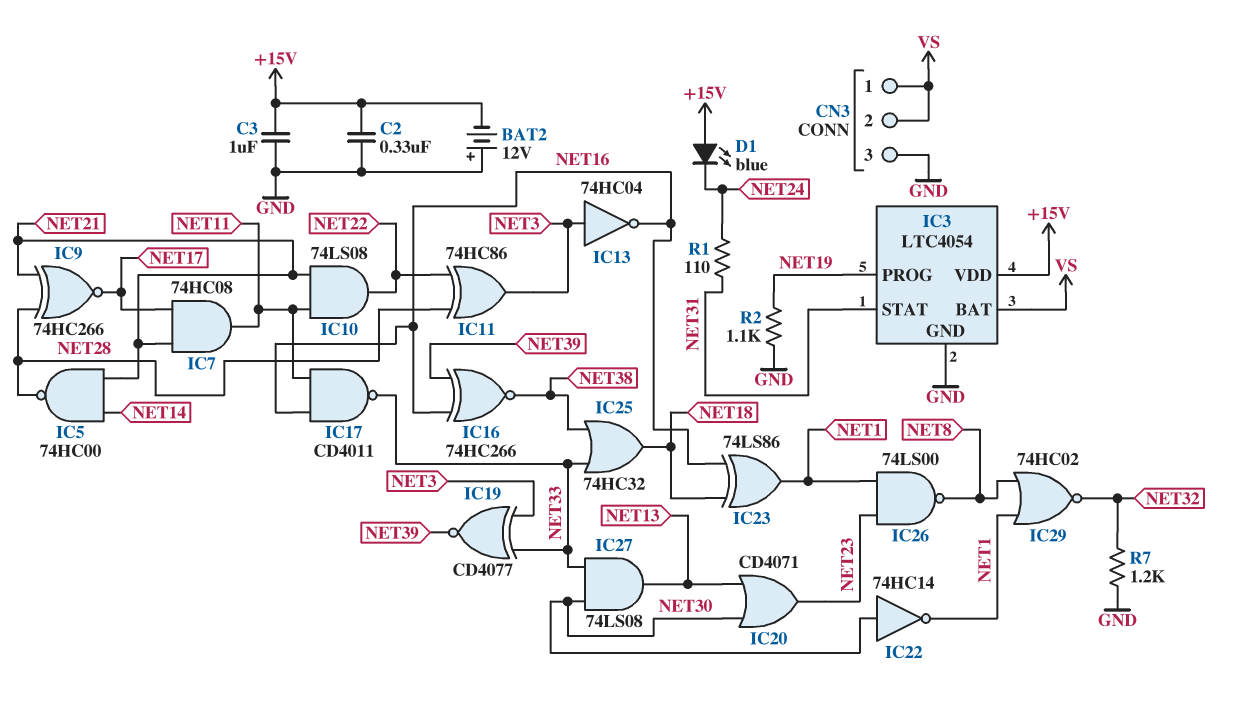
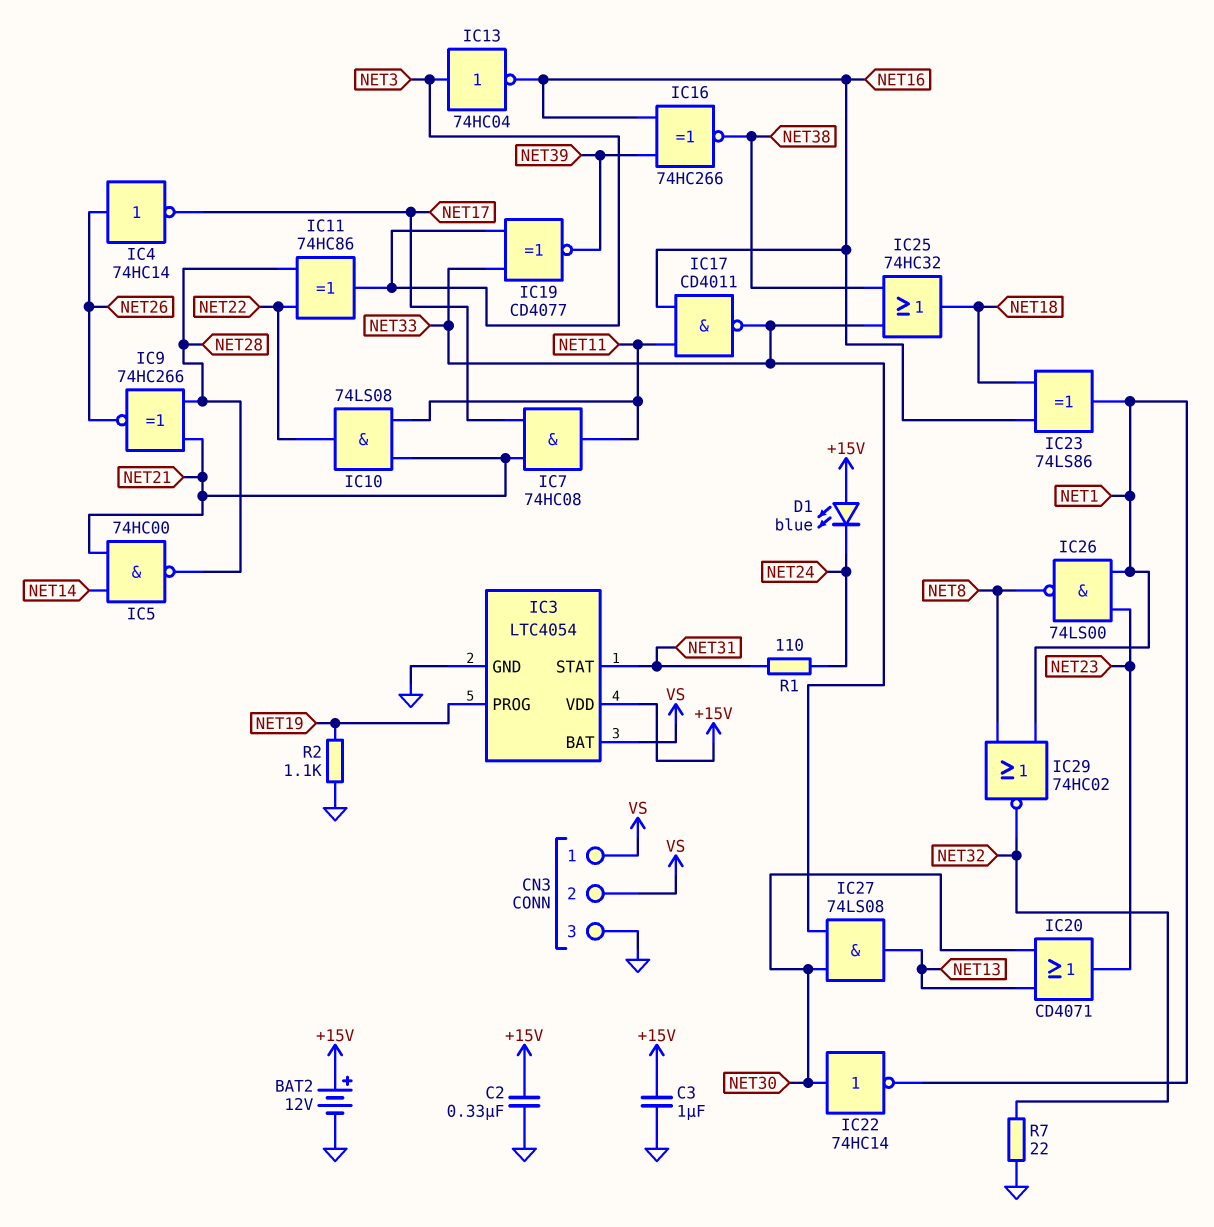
BAT2: 12V (plus GND, minus +15V) -> 12V (plus +15V, minus GND)
IC4: none -> NOT 74HC14 (in NET26, out NET17)
IC9: XNOR 74HC266 (in NET21, in NET28, out NET17) -> XNOR 74HC266 (in NET21, in NET28, out NET26)
R7: 1.2k (GND, NET32) -> 22 (GND, NET32)

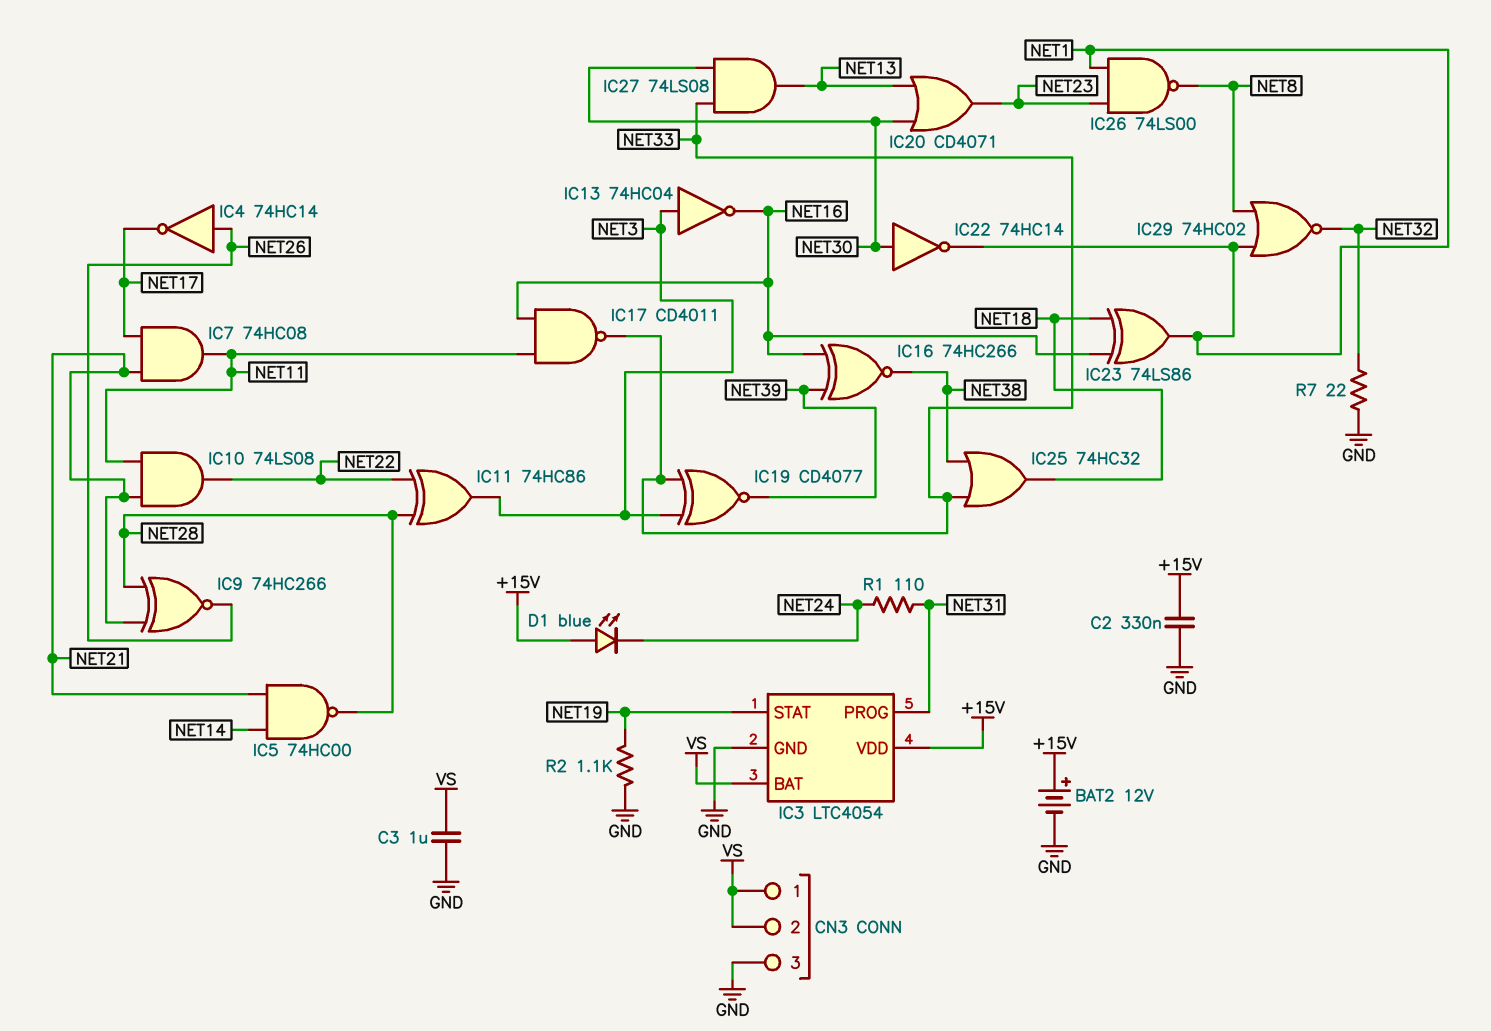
C3: 1uF (+15V, GND) -> 1uF (GND, VS)
IC3 pin PROG: NET19 -> NET31
IC3 pin STAT: NET31 -> NET19

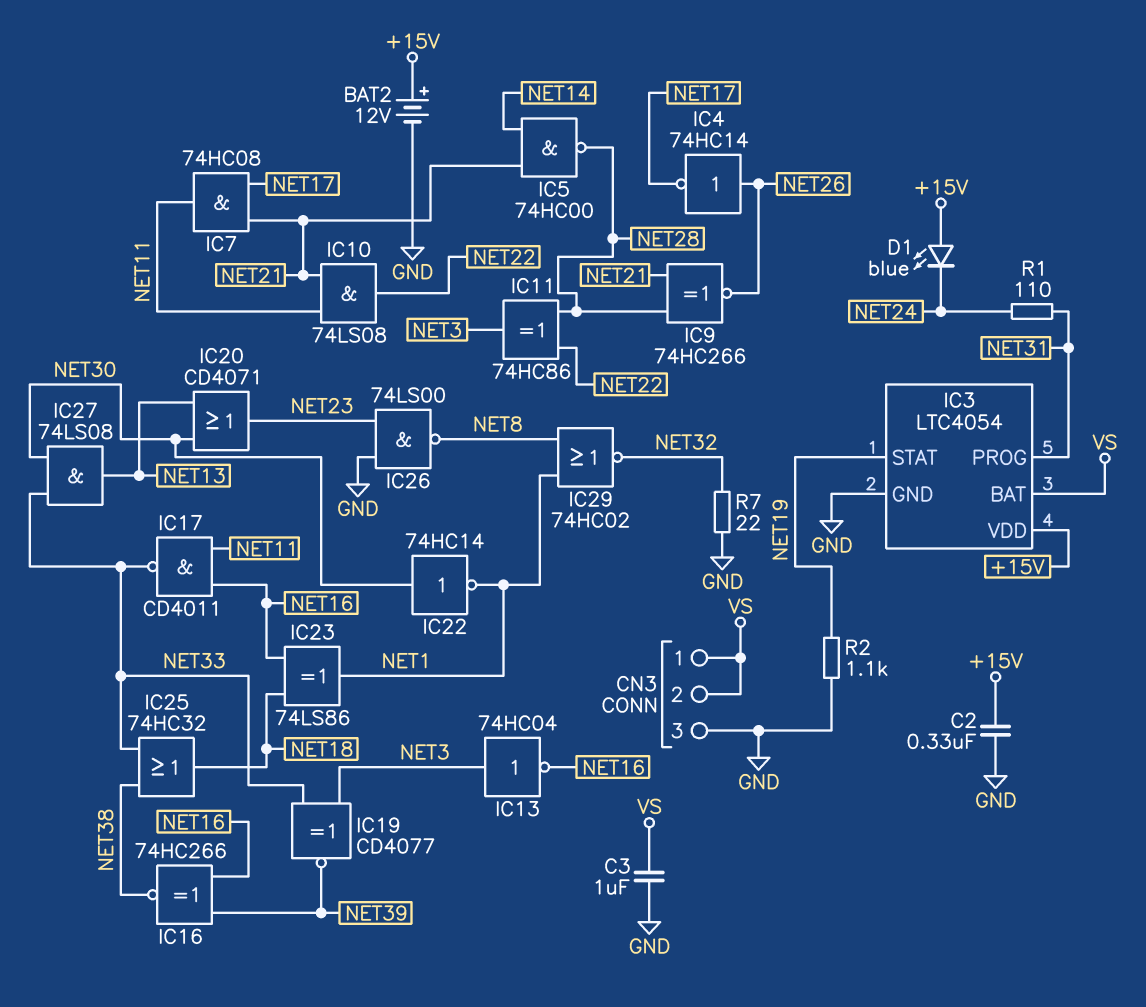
IC26: NAND 74LS00 (in NET1, in NET23, out NET8) -> NAND 74LS00 (in GND, in NET23, out NET8)

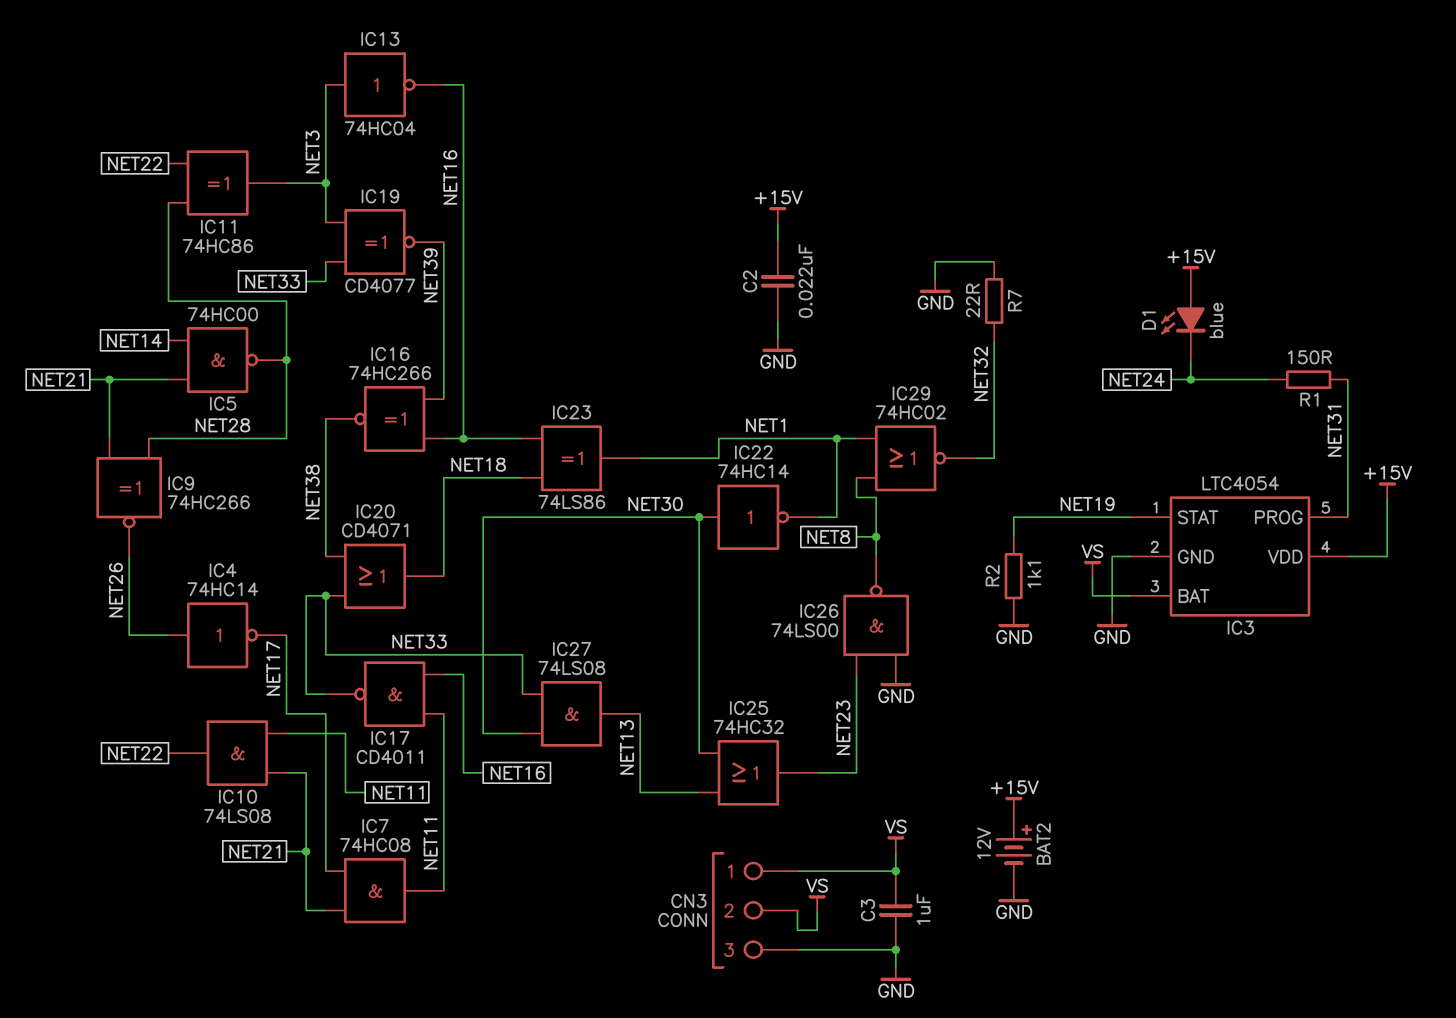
C2: 330nF (+15V, GND) -> 22nF (+15V, GND)
IC20: OR CD4071 (in NET13, in NET30, out NET23) -> OR CD4071 (in NET33, in NET38, out NET18)
IC25: OR 74HC32 (in NET33, in NET38, out NET18) -> OR 74HC32 (in NET13, in NET30, out NET23)
R1: 110 (NET24, NET31) -> 150 (NET24, NET31)

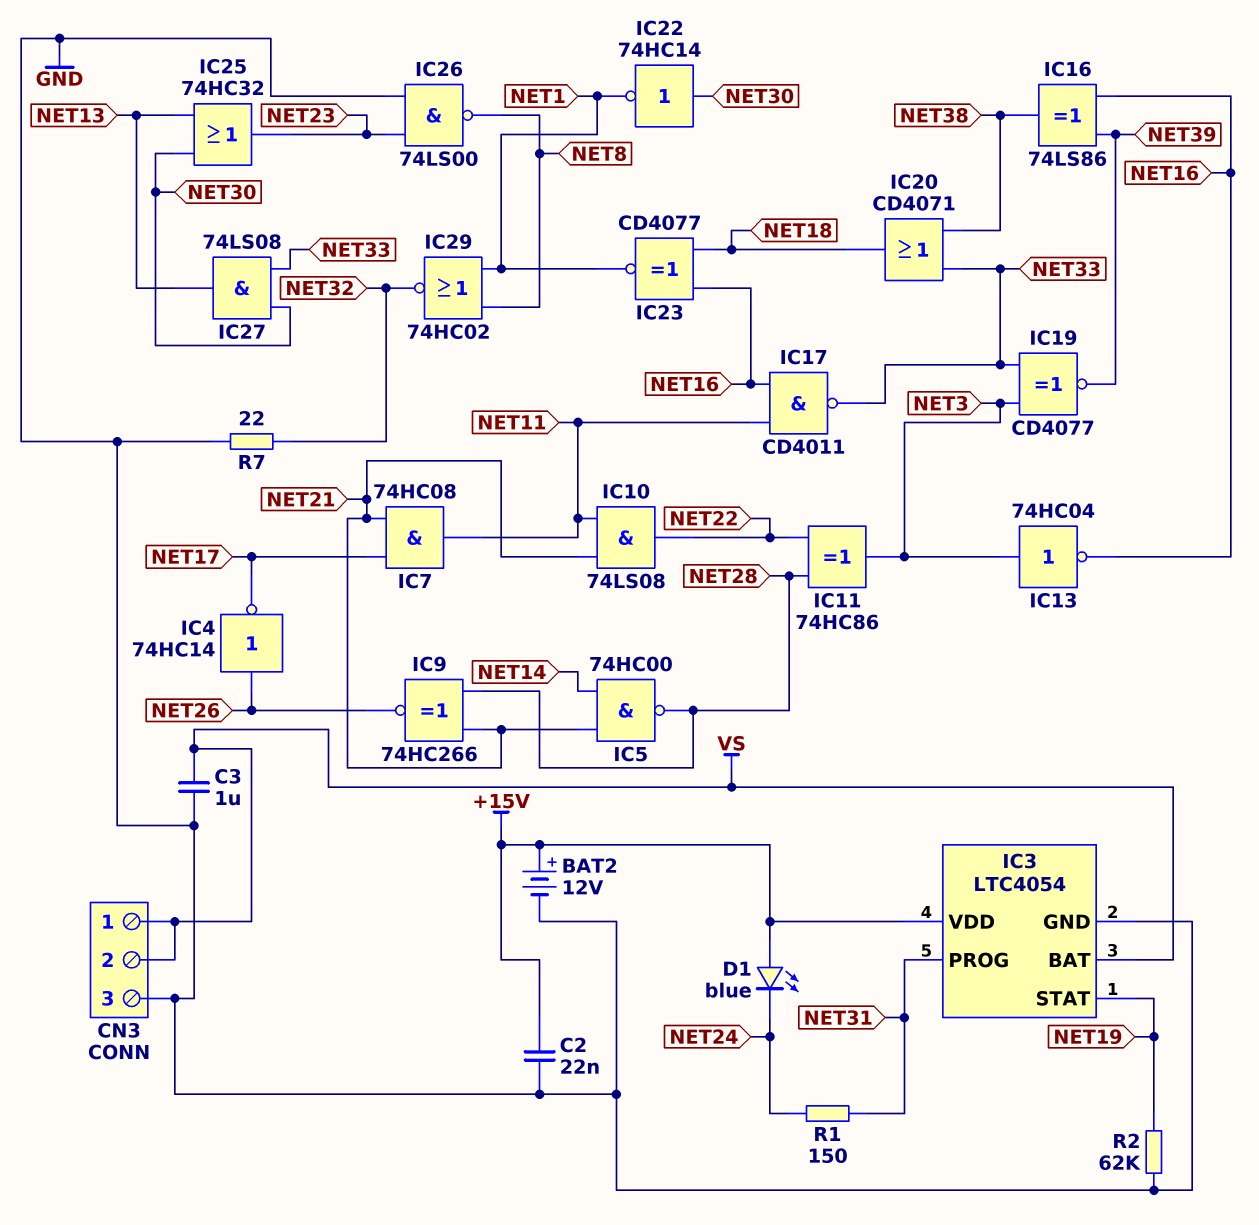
IC16: XNOR 74HC266 (in NET16, in NET39, out NET38) -> XOR 74LS86 (in NET16, in NET39, out NET38)
IC23: XOR 74LS86 (in NET16, in NET18, out NET1) -> XNOR CD4077 (in NET16, in NET18, out NET1)
R2: 1.1k (GND, NET19) -> 62k (GND, NET19)

